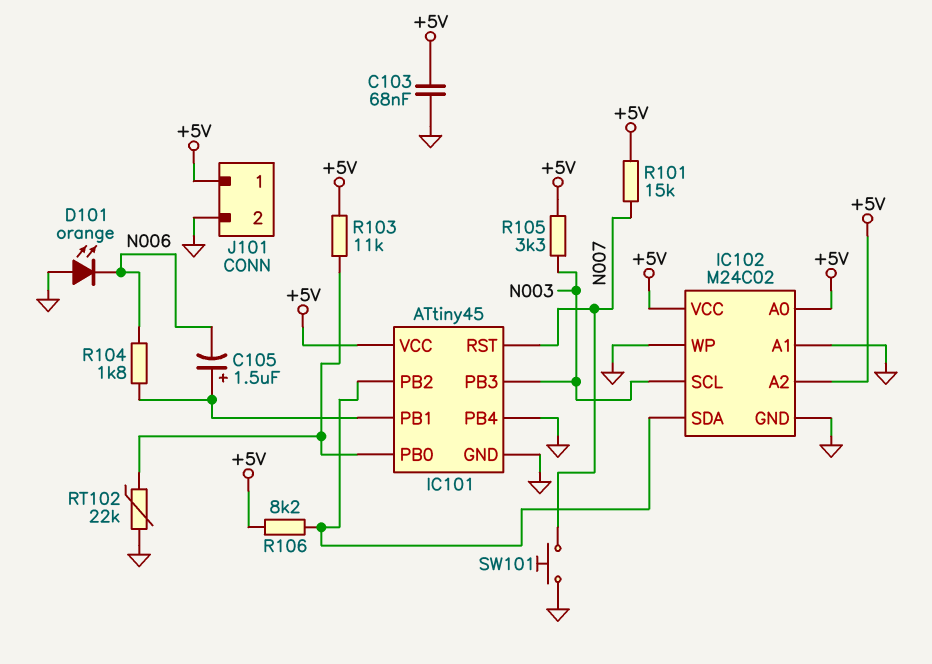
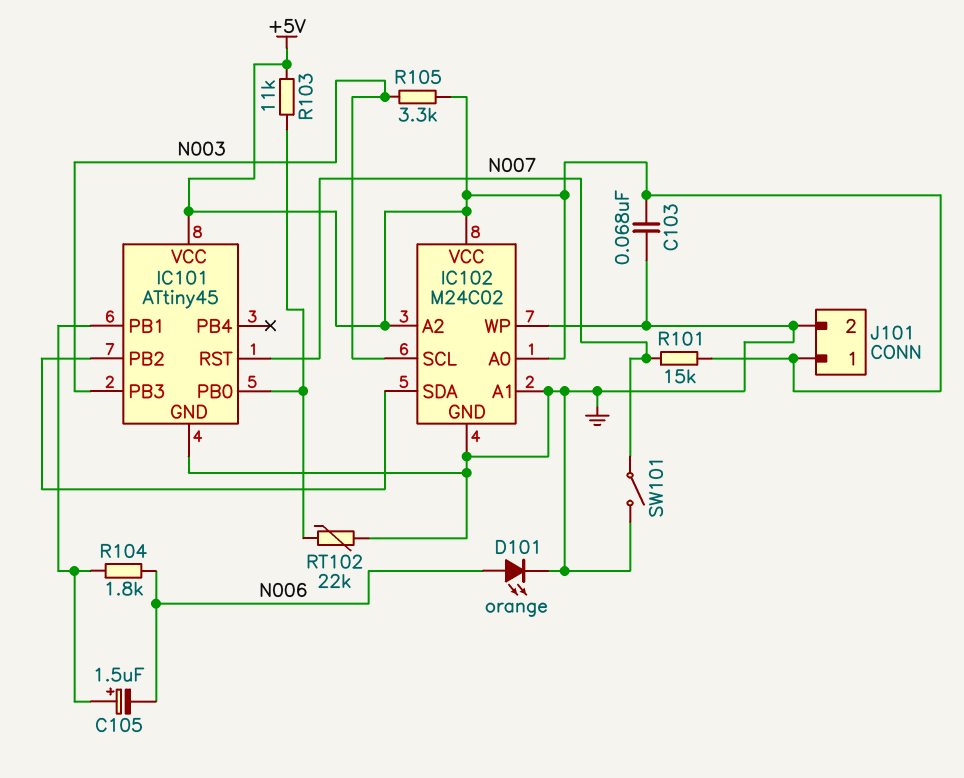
D101: LED orange (A GND, K N006) -> LED orange (A N006, K GND)
IC101 pin PB4: GND -> none
R106: 8.2k (+5V, IC101/PB2) -> none
SW101: button (GND, N007) -> switch (GND, N007)

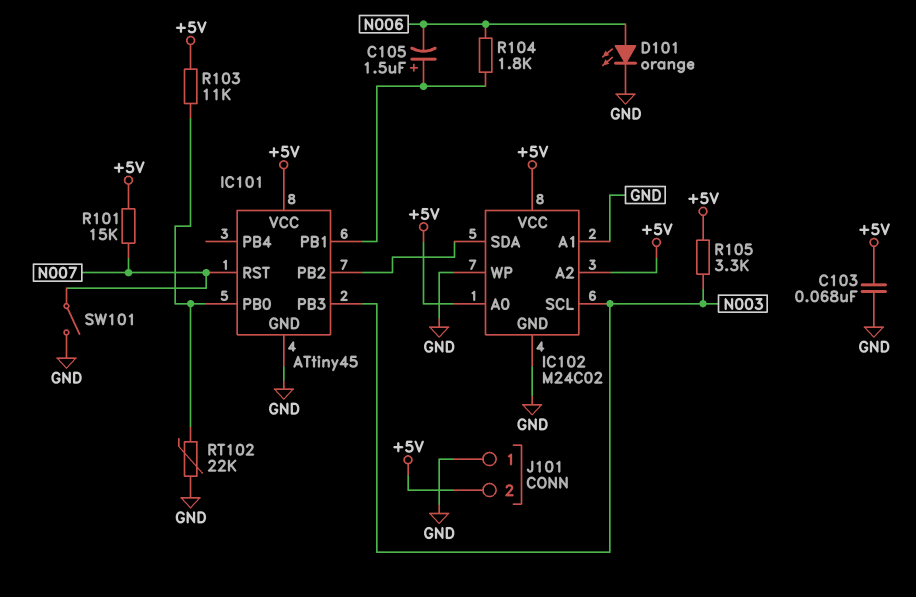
J101 pin 1: +5V -> GND
J101 pin 2: GND -> +5V

